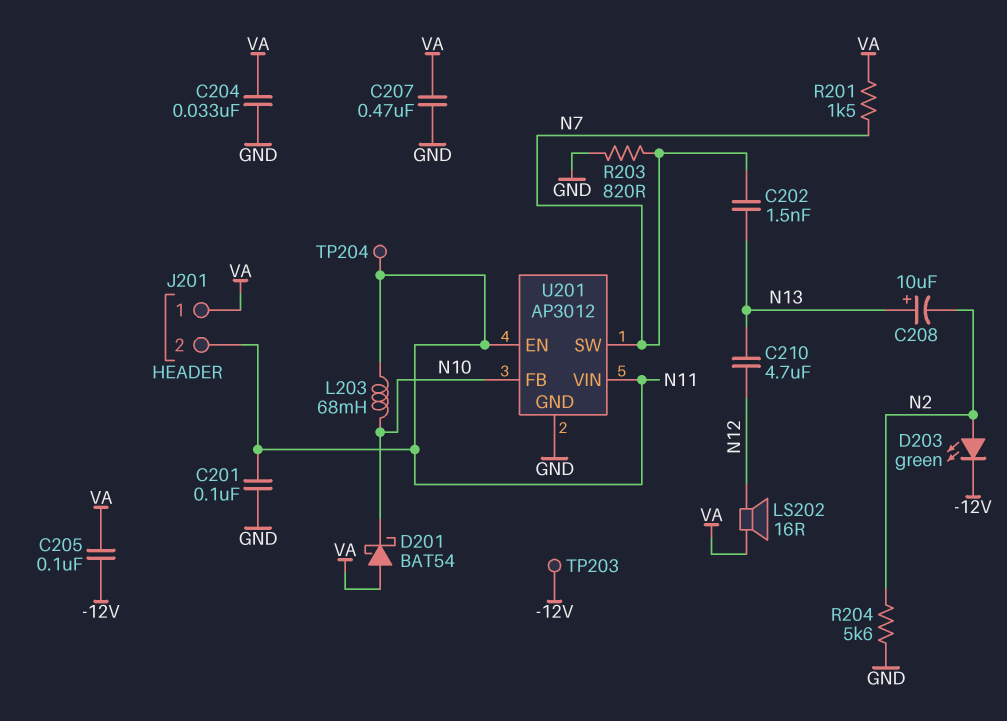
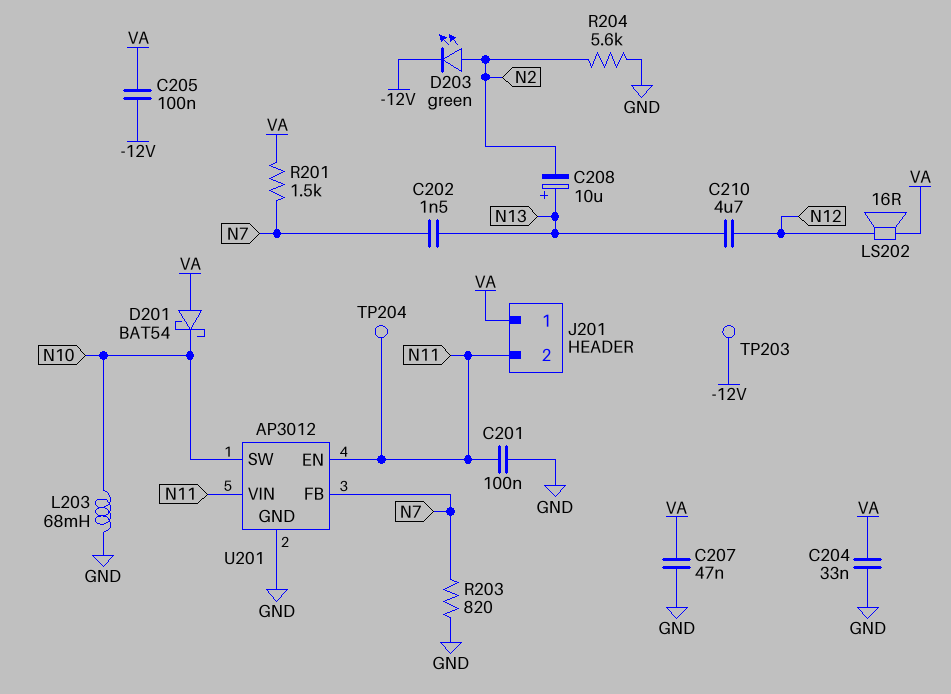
C207: 470nF (GND, VA) -> 47nF (GND, VA)
L203: 68mH (N10, N11) -> 68mH (GND, N10)
U201 pin FB: N10 -> N7
U201 pin SW: N7 -> N10

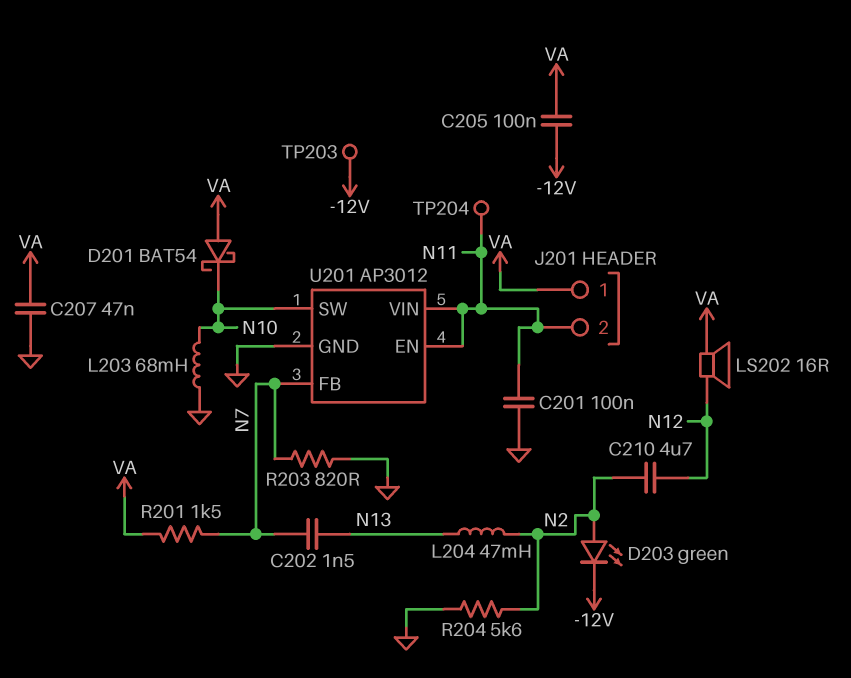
C204: 33nF (GND, VA) -> none
C208: 10uF (plus N13, minus N2) -> none
C210: 4.7uF (N12, N13) -> 4.7uF (N2, N12)
L204: none -> 47mH (N2, N13)

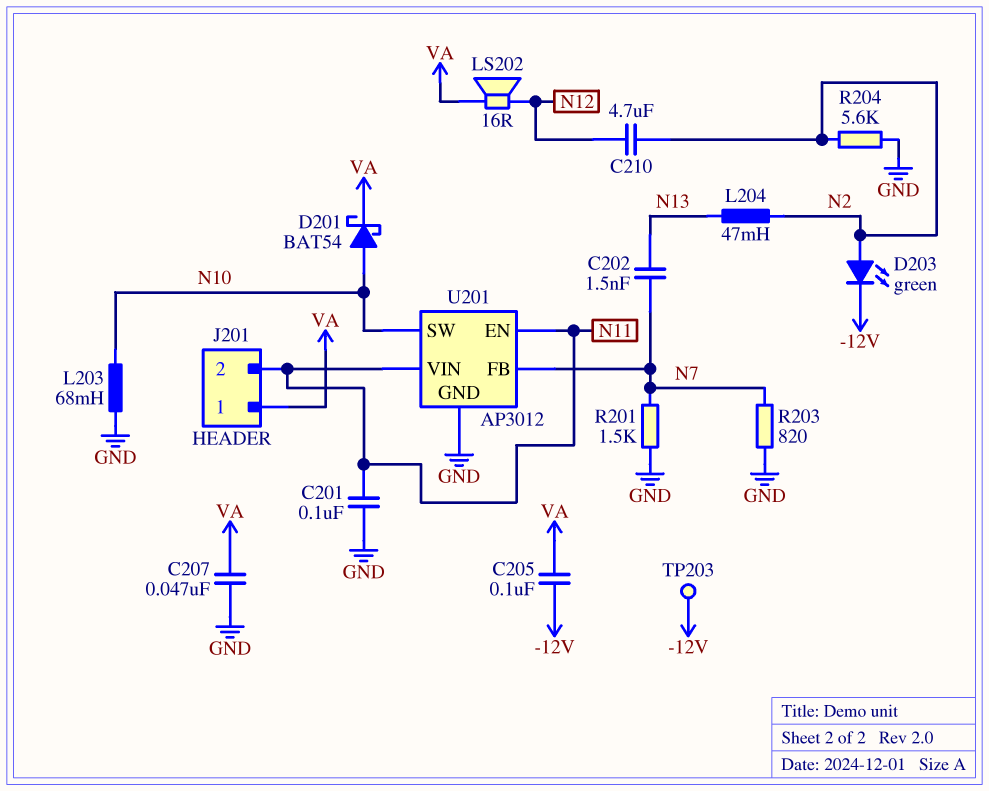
D201: schottky BAT54 (A VA, K N10) -> schottky BAT54 (A N10, K VA)
R201: 1.5k (N7, VA) -> 1.5k (GND, N7)
TP204: test point (N11) -> none

